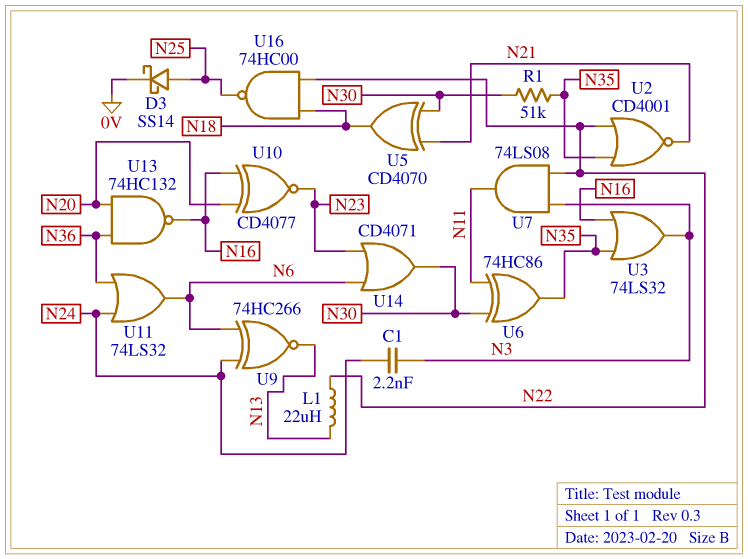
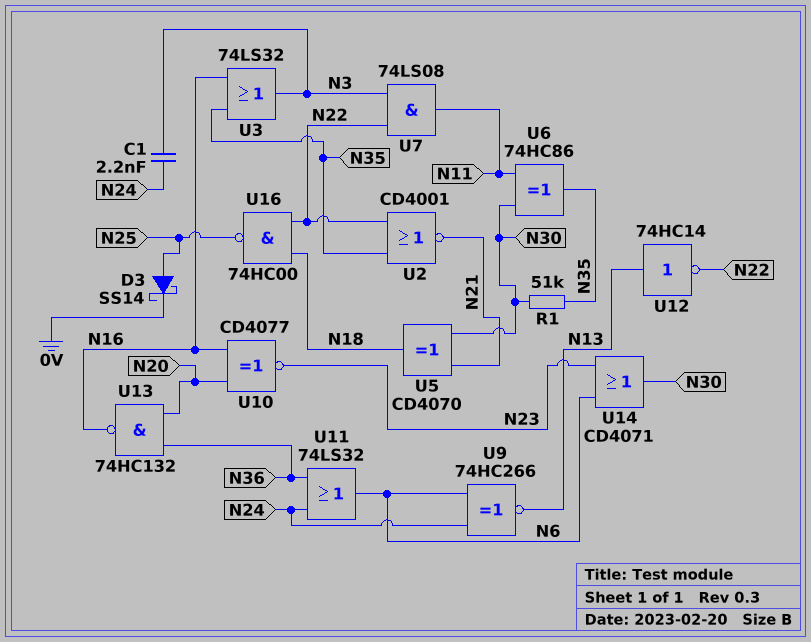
L1: 22uH (N13, N22) -> none
U12: none -> NOT 74HC14 (in N13, out N22)

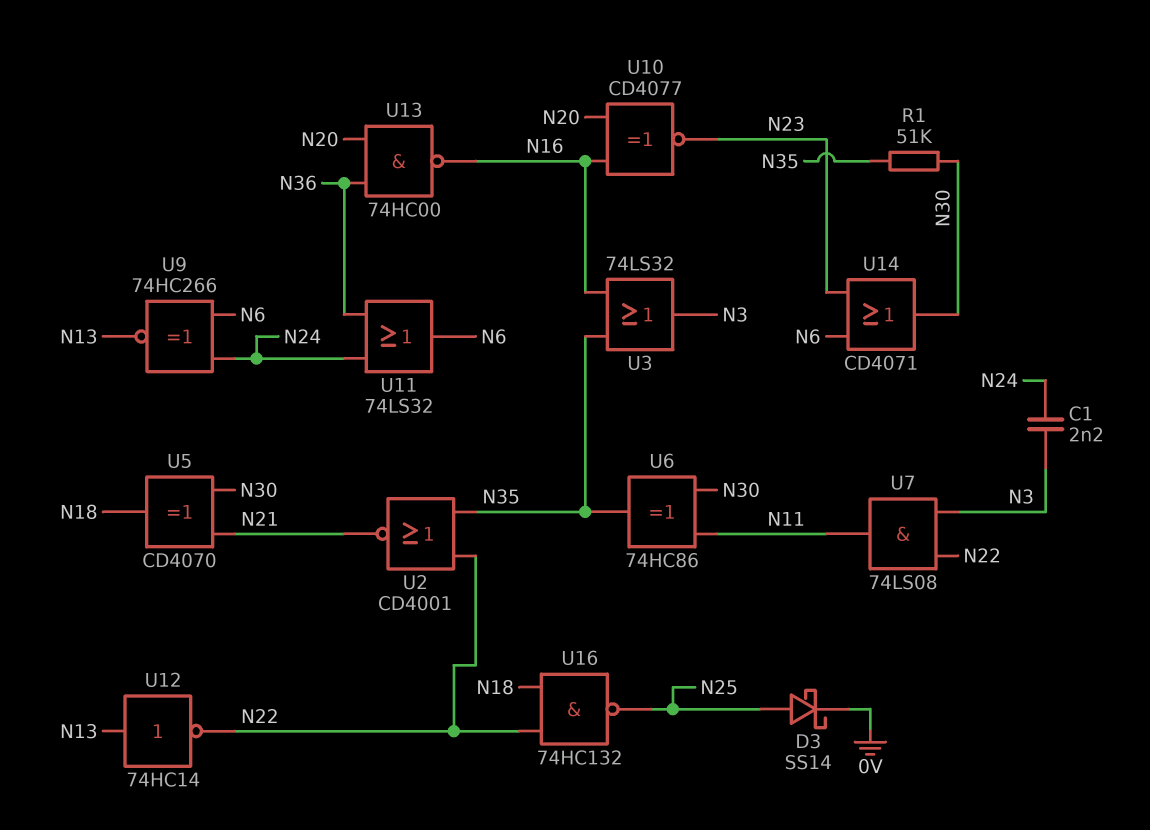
U13: NAND 74HC132 (in N20, in N36, out N16) -> NAND 74HC00 (in N20, in N36, out N16)
U16: NAND 74HC00 (in N18, in N22, out N25) -> NAND 74HC132 (in N18, in N22, out N25)

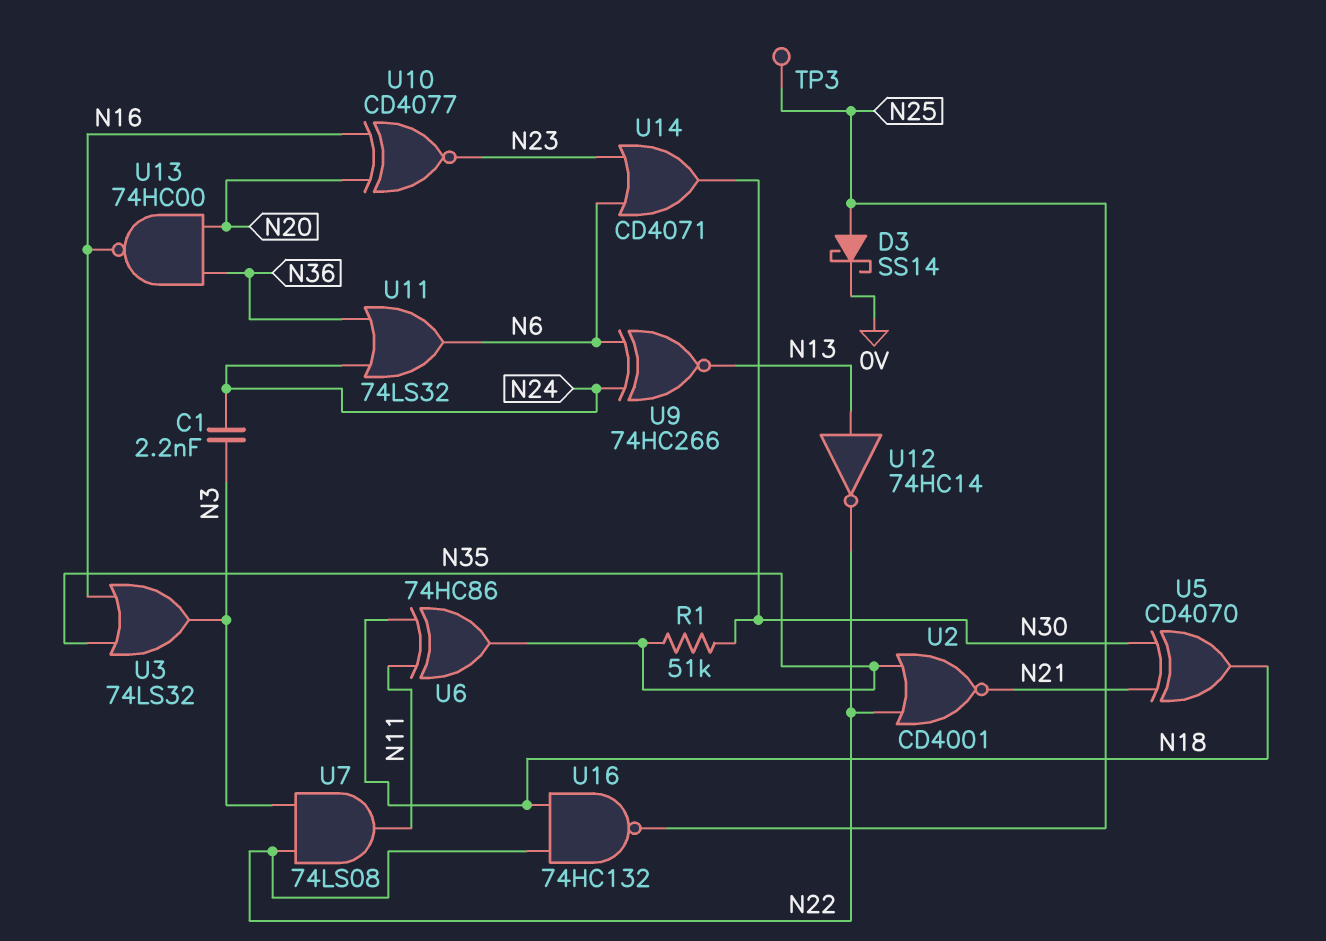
TP3: none -> test point (N25)
U6: XOR 74HC86 (in N11, in N30, out N35) -> XOR 74HC86 (in N11, in N18, out N35)

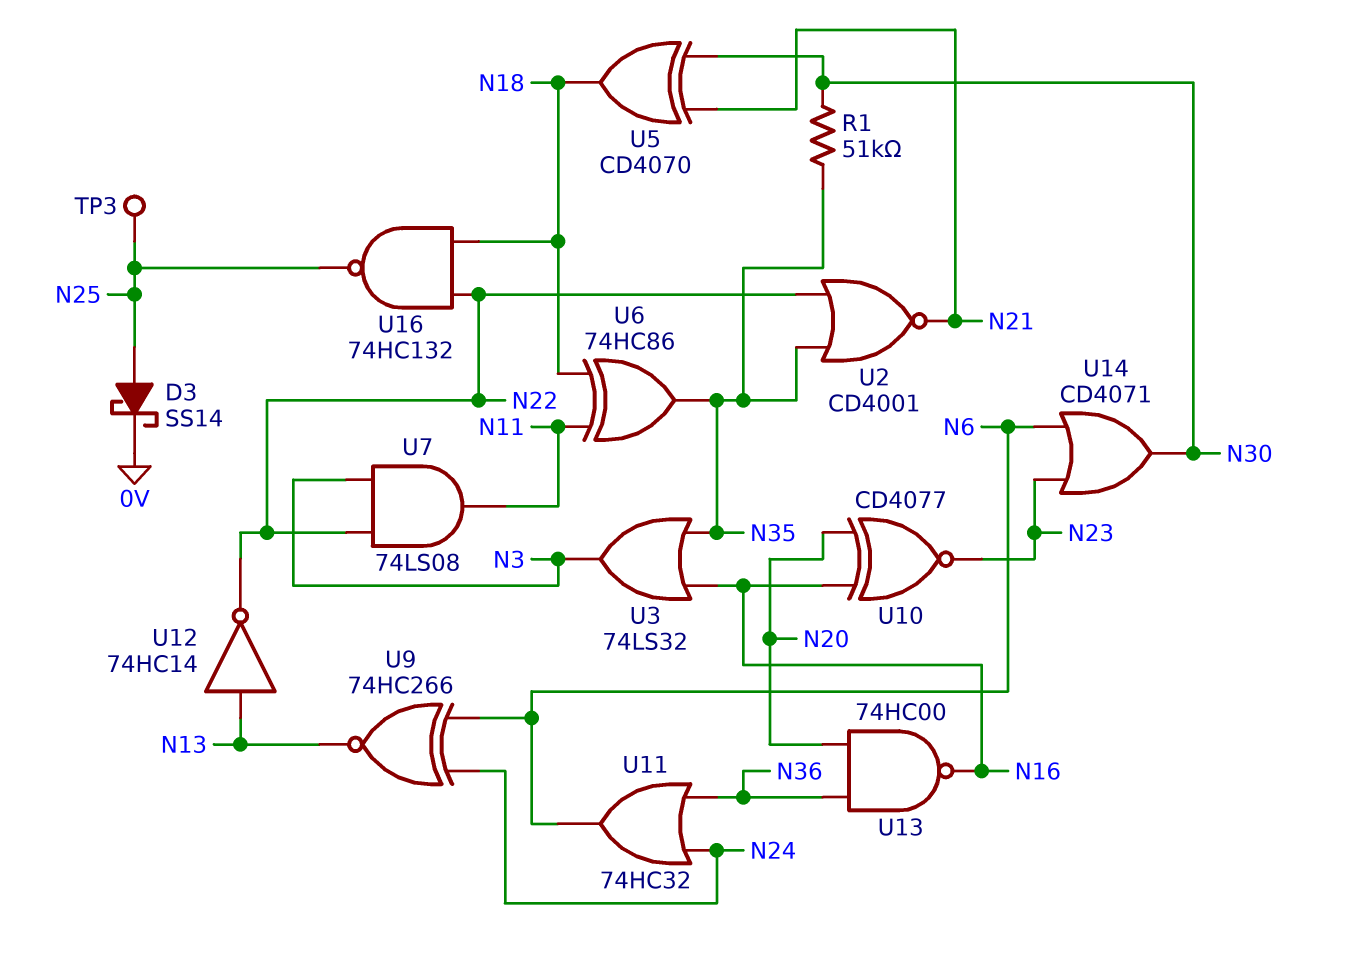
C1: 2.2nF (N3, N24) -> none
U11: OR 74LS32 (in N24, in N36, out N6) -> OR 74HC32 (in N24, in N36, out N6)

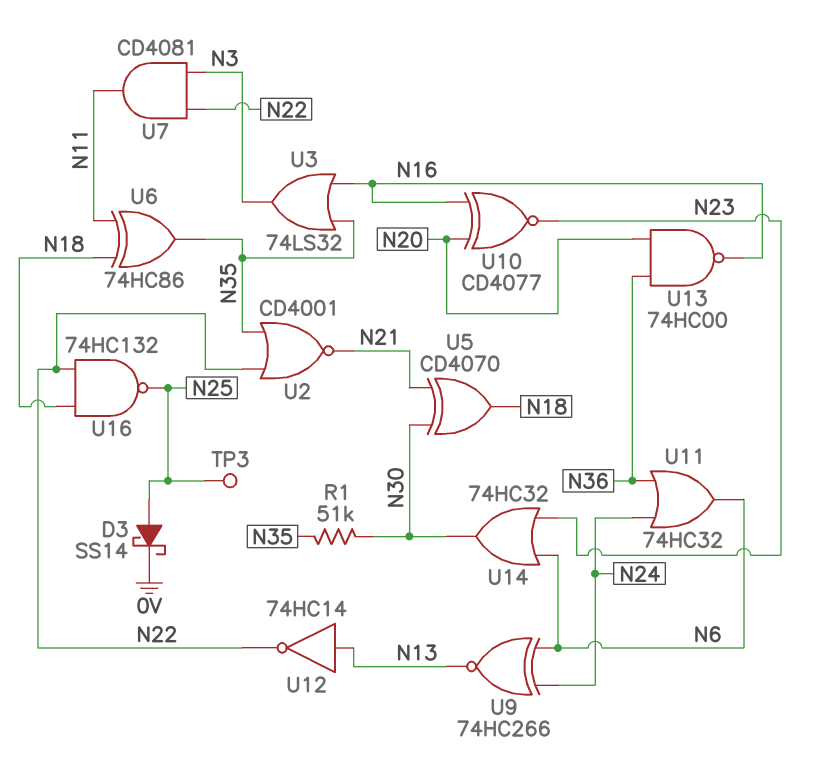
U7: AND 74LS08 (in N3, in N22, out N11) -> AND CD4081 (in N3, in N22, out N11)
U14: OR CD4071 (in N6, in N23, out N30) -> OR 74HC32 (in N6, in N23, out N30)

